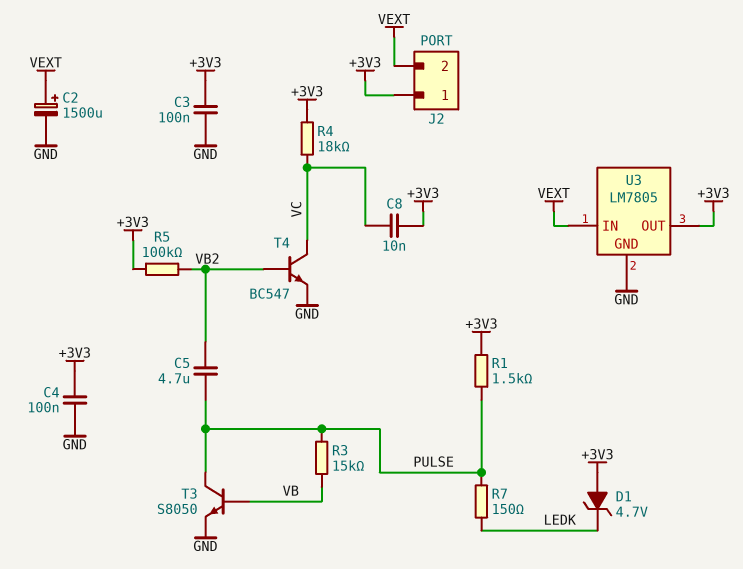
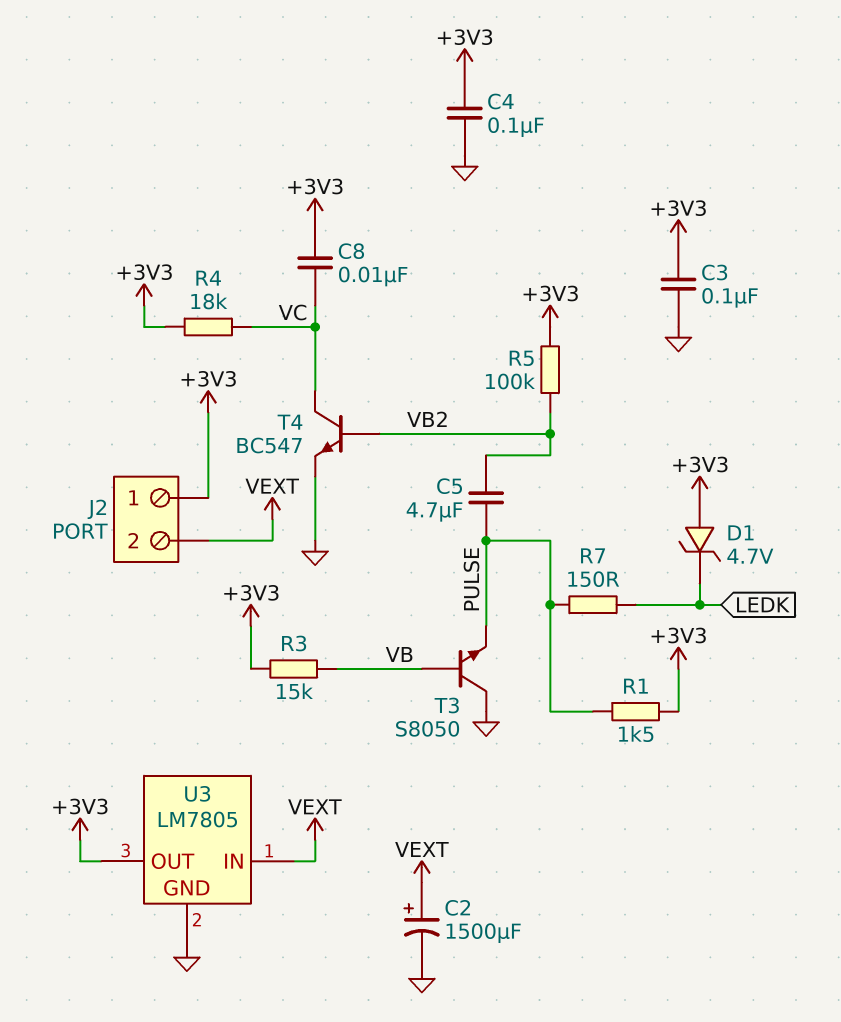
R3: 15k (PULSE, VB) -> 15k (+3V3, VB)
T3: NPN S8050 (B VB, C PULSE, E GND) -> NPN S8050 (B VB, C GND, E PULSE)

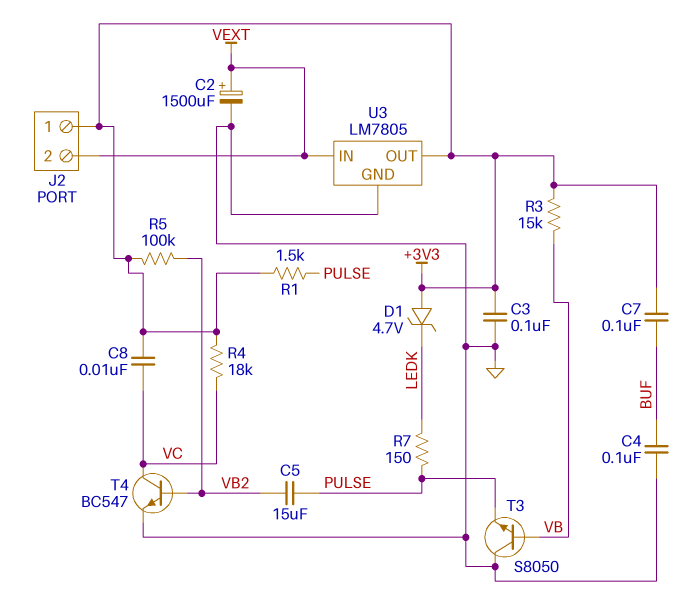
C4: 100nF (+3V3, GND) -> 100nF (BUF, GND)
C5: 4.7uF (PULSE, VB2) -> 15uF (PULSE, VB2)
C7: none -> 100nF (+3V3, BUF)

